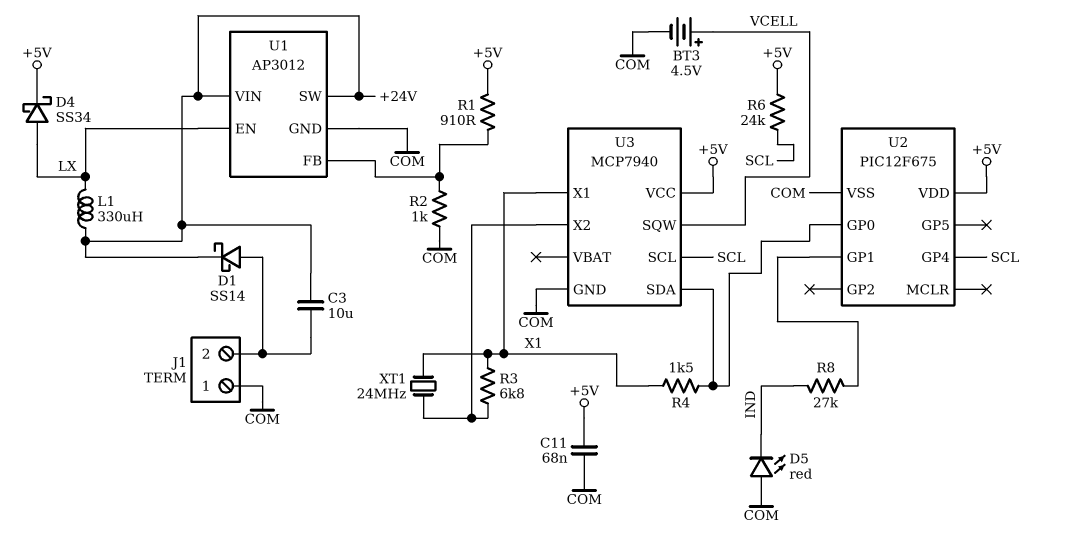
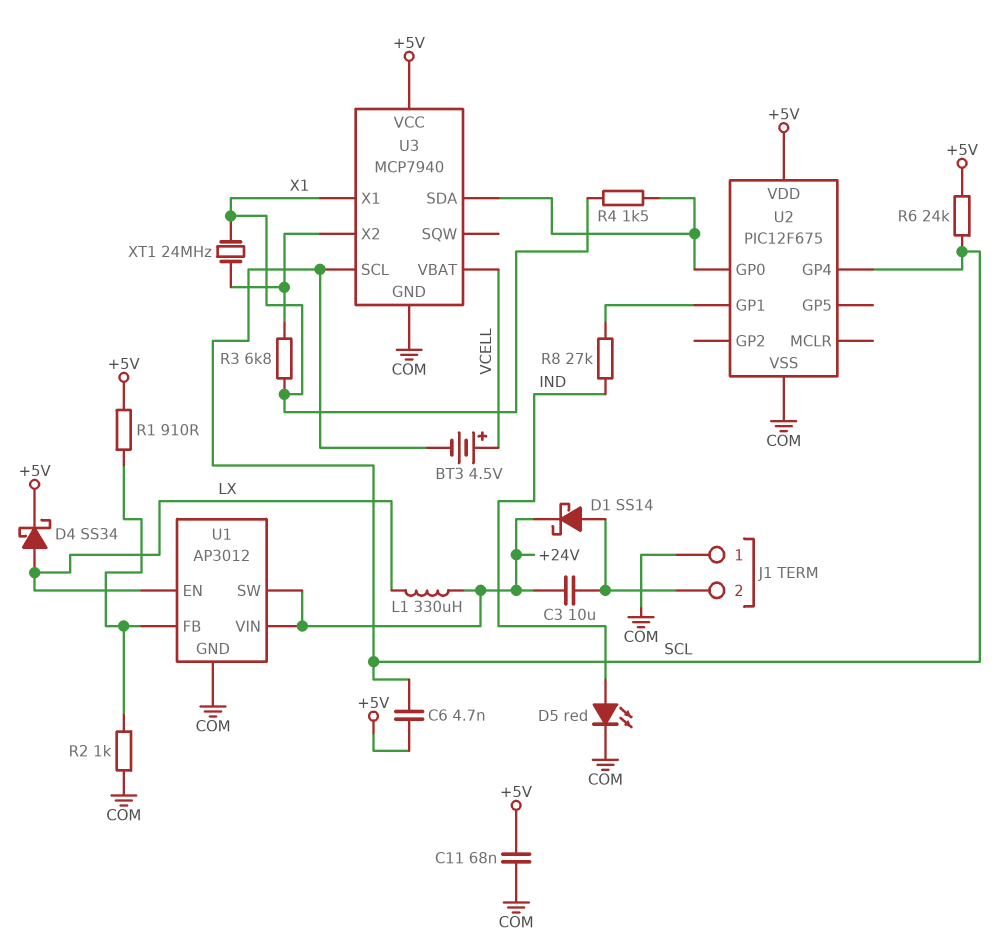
BT3: 4.5V (plus VCELL, minus COM) -> 4.5V (plus VCELL, minus SCL)
C6: none -> 4.7nF (+5V, SCL)
D5: LED red (A COM, K IND) -> LED red (A IND, K COM)
U3 pin SQW: VCELL -> none
U3 pin VBAT: none -> VCELL

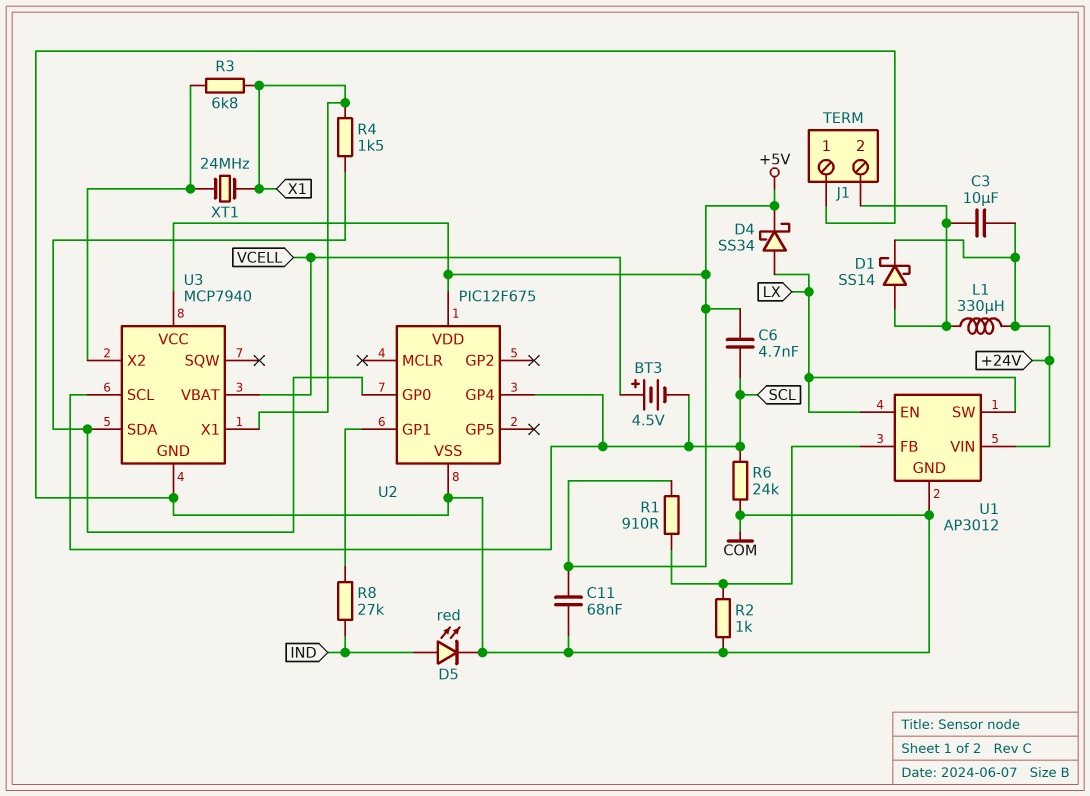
L1: 330uH (+24V, LX) -> 330uH (+24V, J1/2)
R6: 24k (+5V, SCL) -> 24k (COM, SCL)
U1 pin SW: +24V -> LX

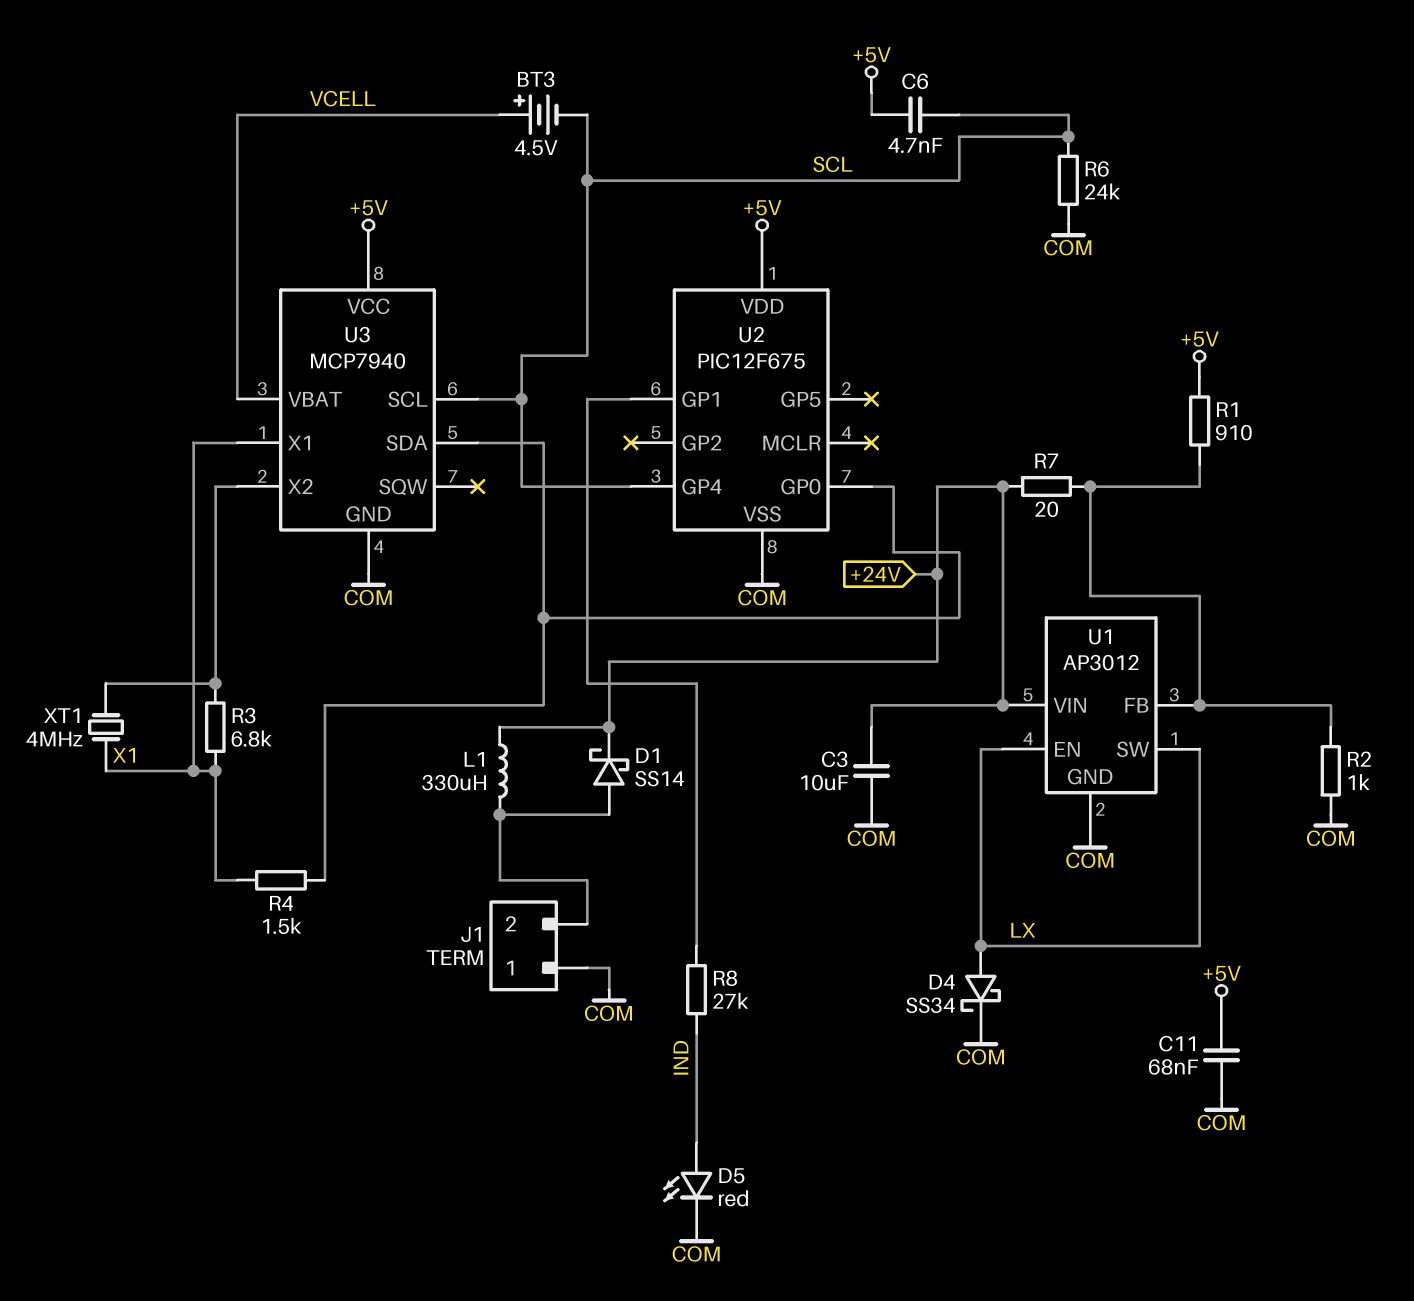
C3: 10uF (+24V, J1/2) -> 10uF (+24V, COM)
D4: schottky SS34 (A LX, K +5V) -> schottky SS34 (A LX, K COM)
R7: none -> 20 (+24V, U1/FB)
XT1: 24MHz (U3/X2, X1) -> 4MHz (U3/X2, X1)

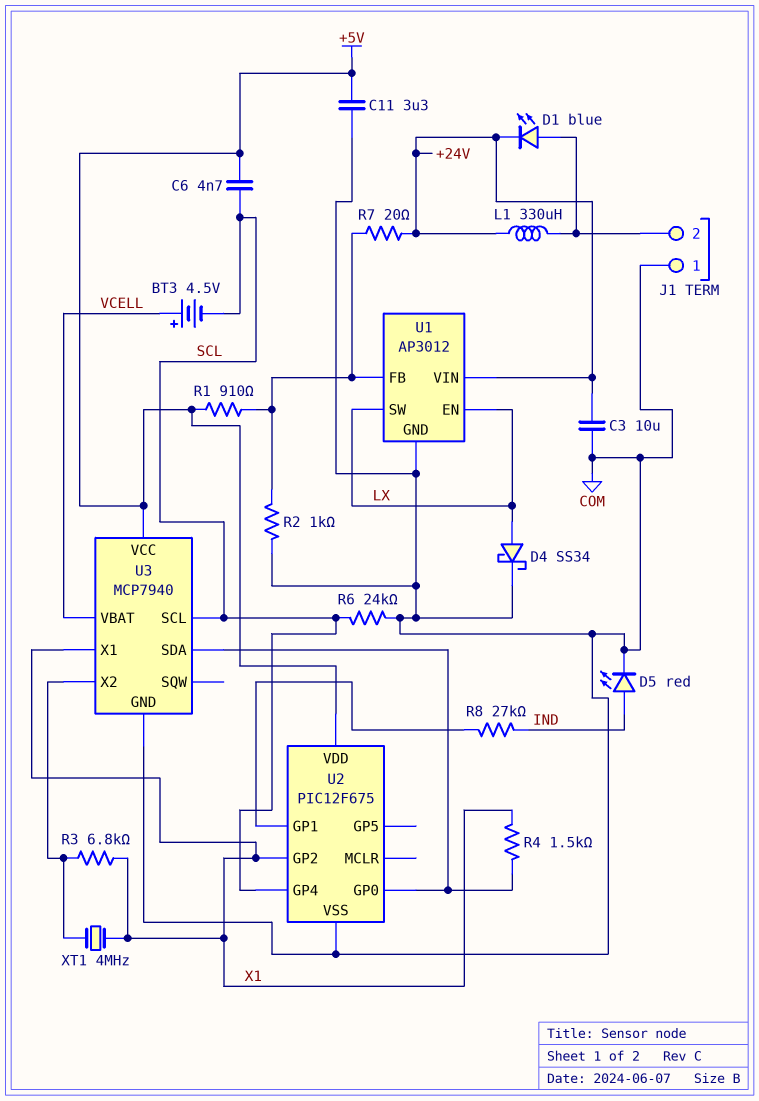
C11: 68nF (+5V, COM) -> 3.3uF (+5V, COM)
D1: schottky SS14 (A J1/2, K +24V) -> LED blue (A J1/2, K +24V)
U2 pin GP2: none -> X1

